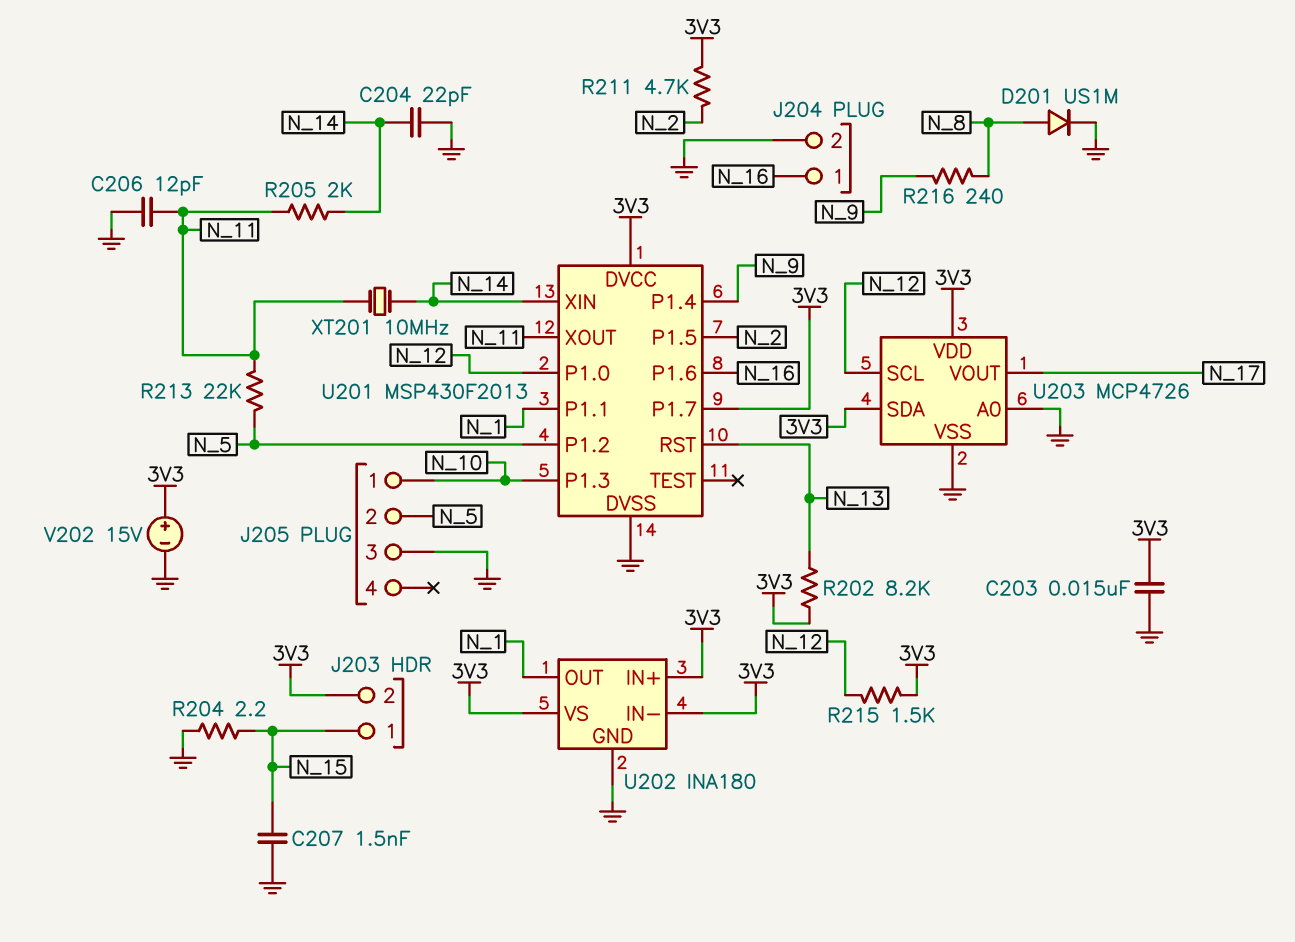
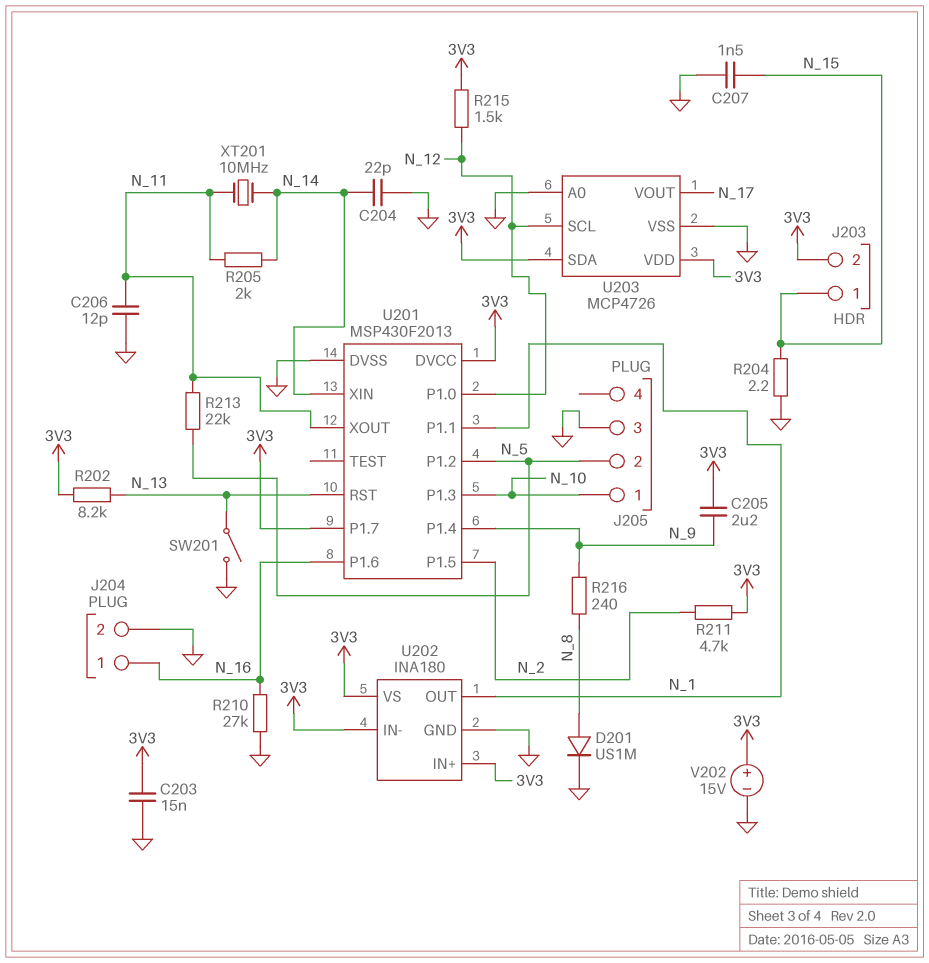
C205: none -> 2.2uF (3V3, N_9)
R210: none -> 27k (GND, N_16)
SW201: none -> switch (GND, N_13)

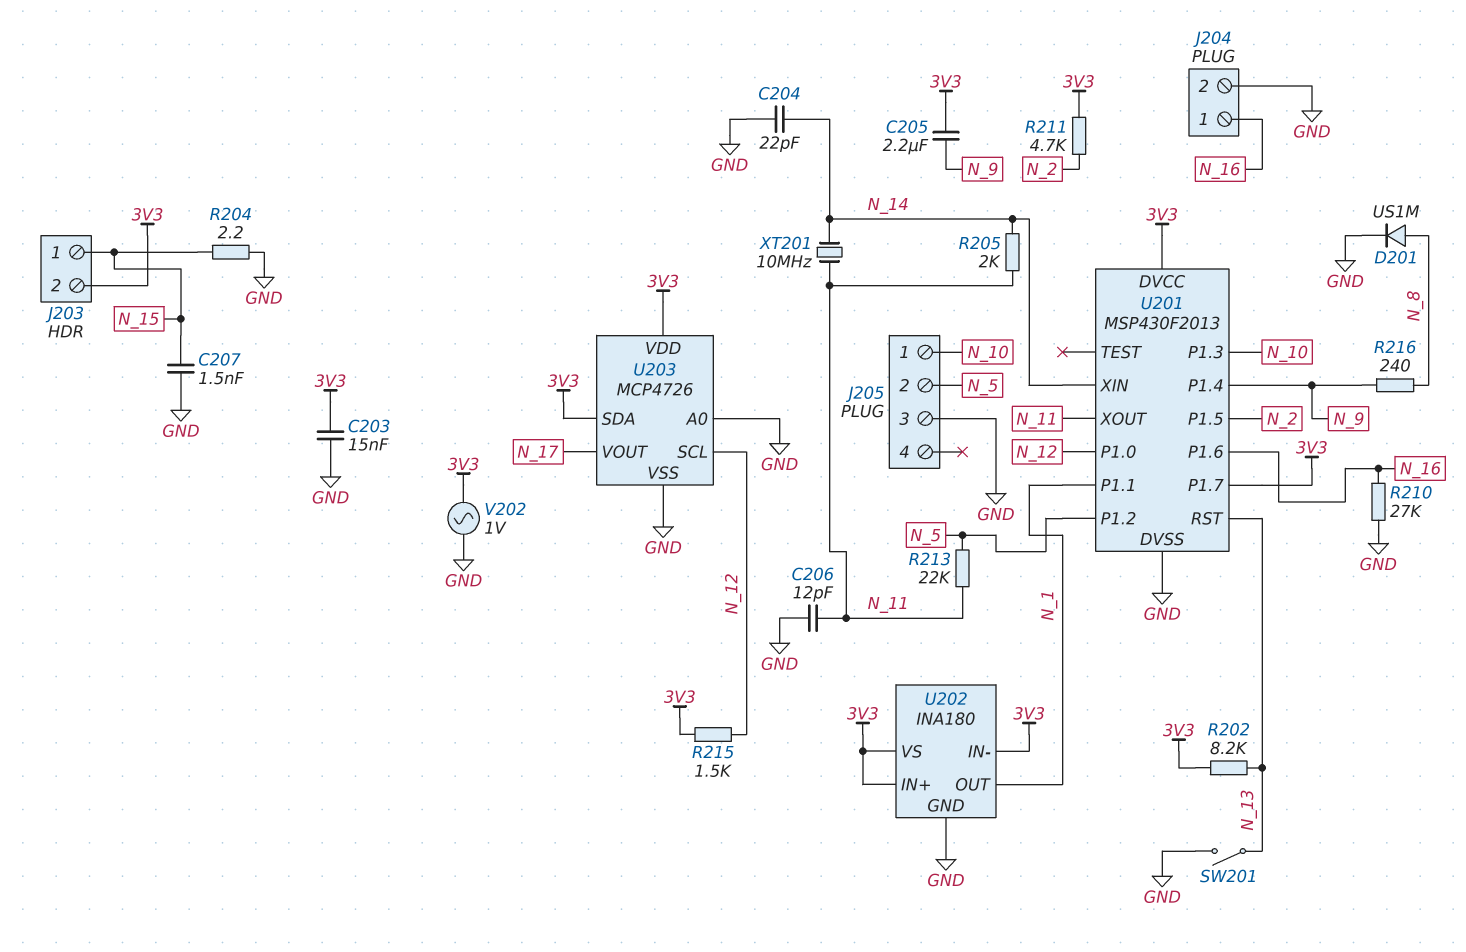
V202: 15V (plus 3V3, minus GND) -> AC 1V (3V3, GND)

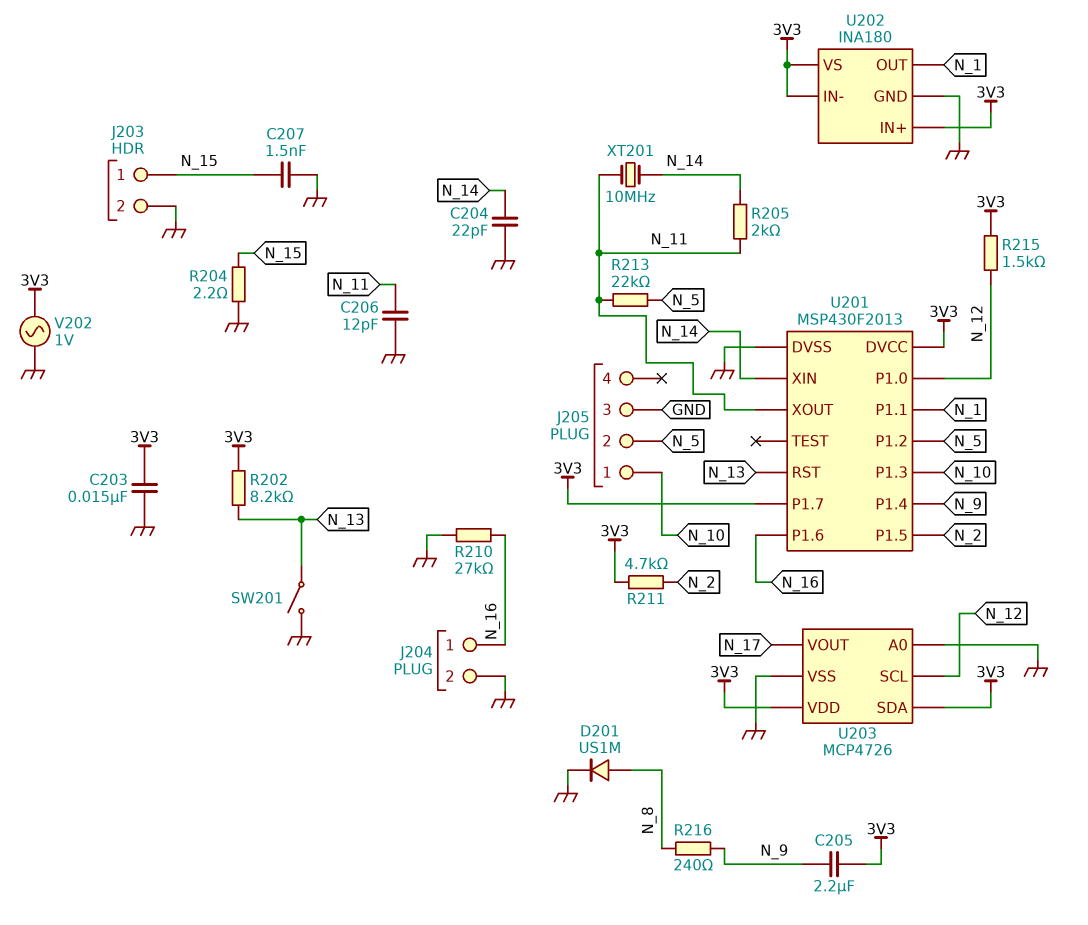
J203 pin 2: 3V3 -> GND

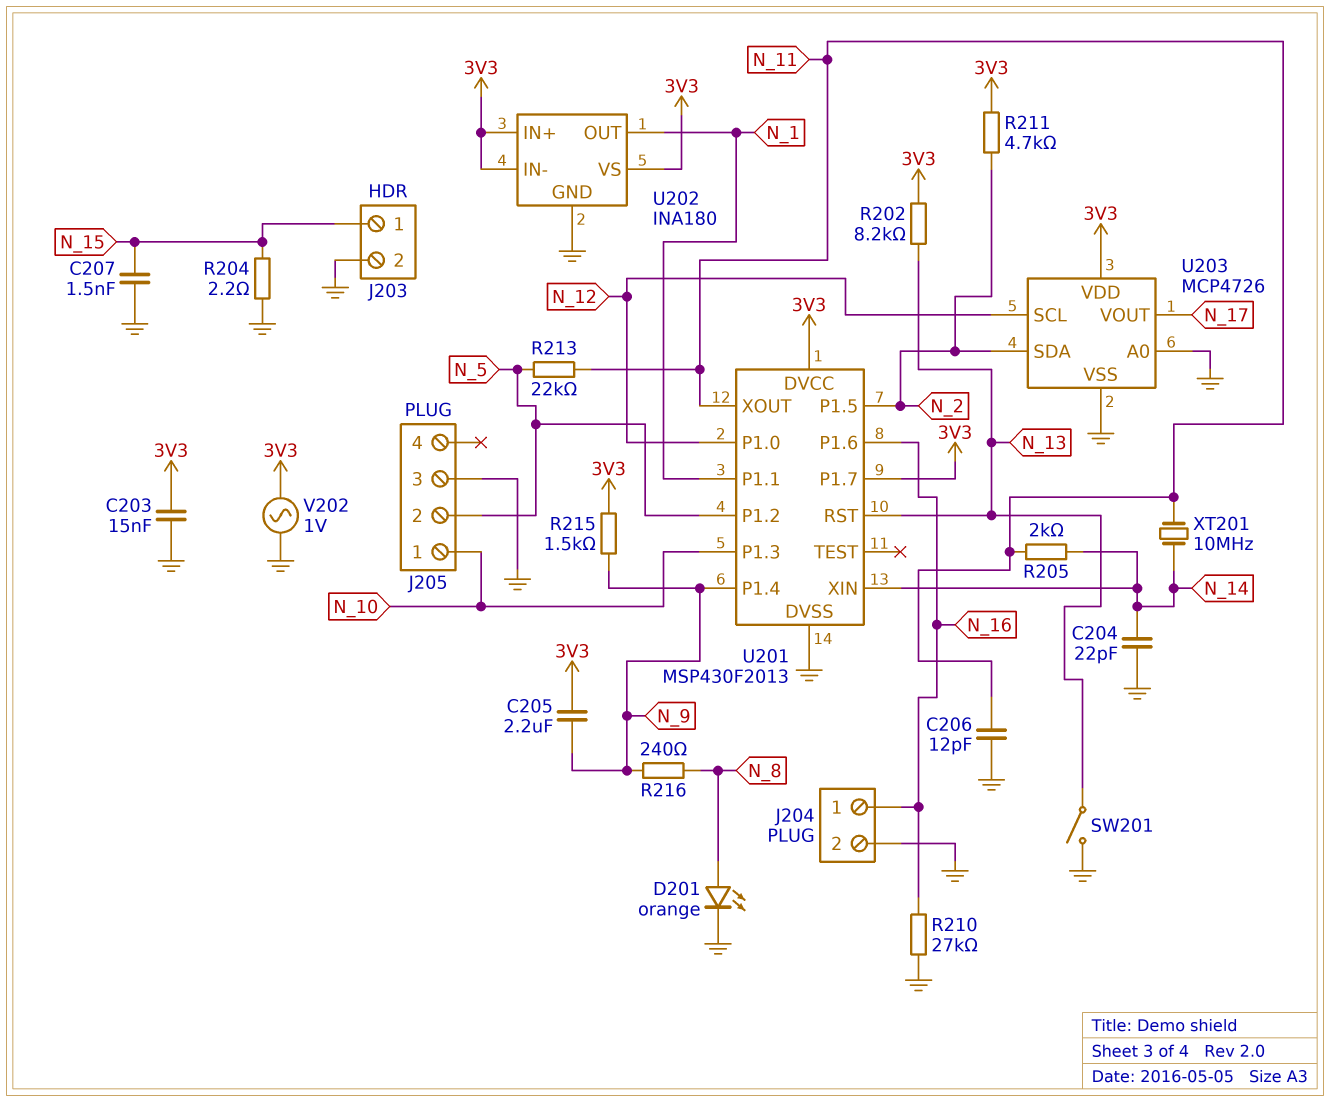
D201: diode US1M (A N_8, K GND) -> LED orange (A N_8, K GND)
R215: 1.5k (3V3, N_12) -> 1.5k (3V3, N_9)
U203 pin SDA: 3V3 -> N_2

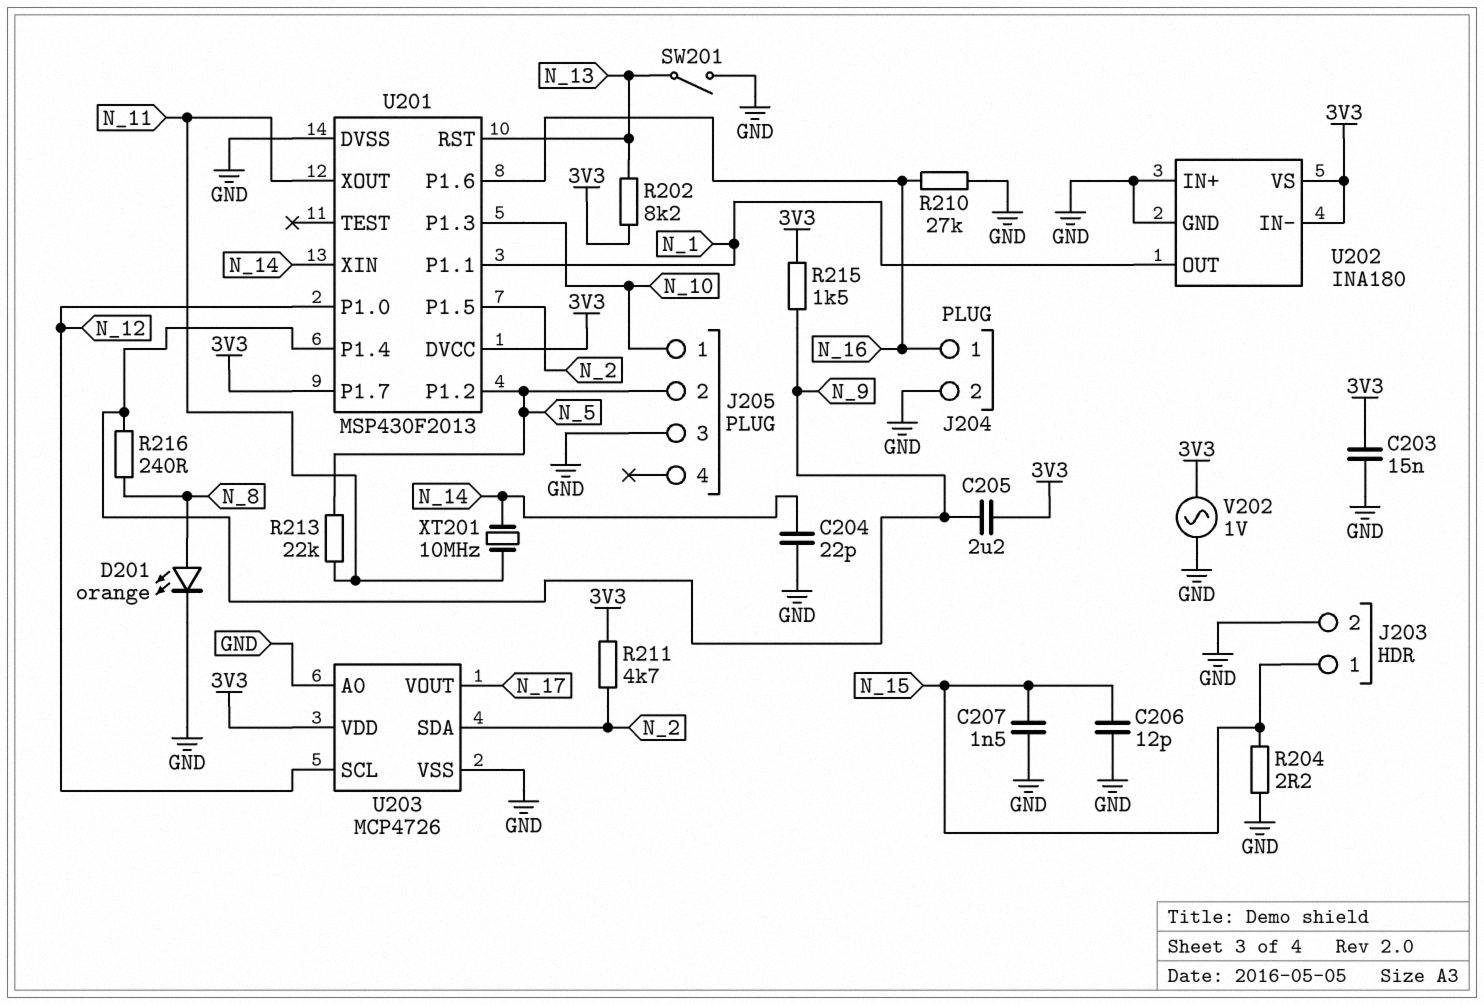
C206: 12pF (GND, N_11) -> 12pF (GND, N_15)
R205: 2k (N_11, N_14) -> none
U202 pin IN+: 3V3 -> GND

